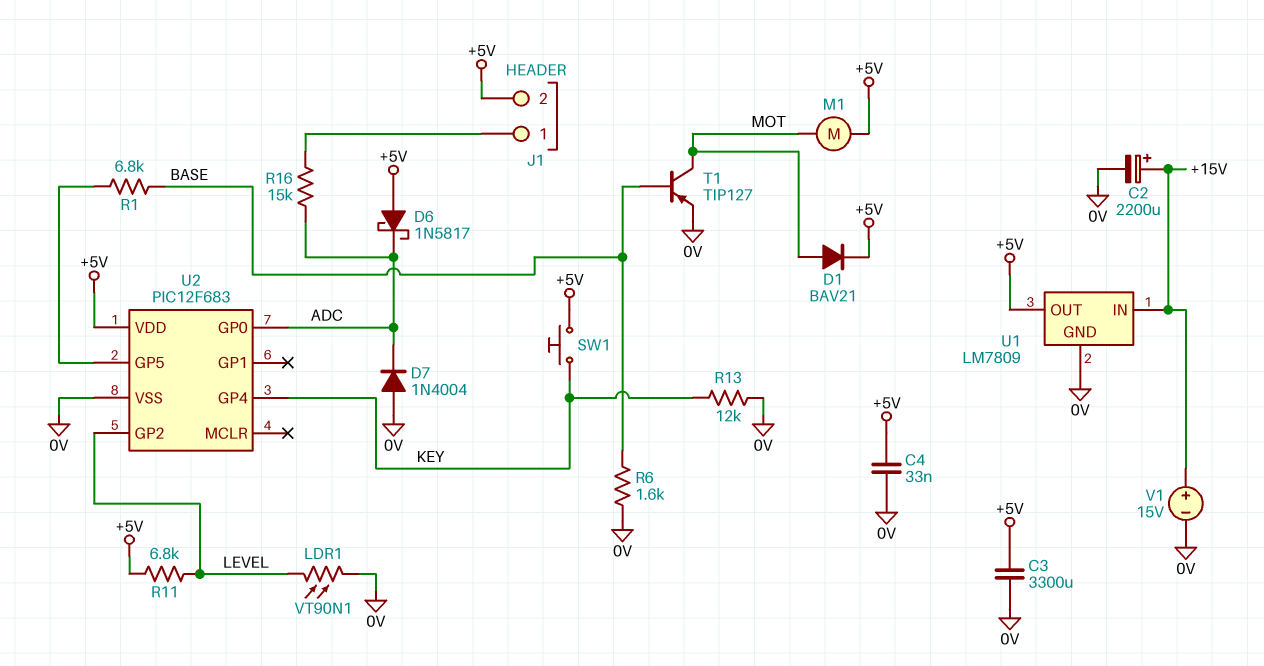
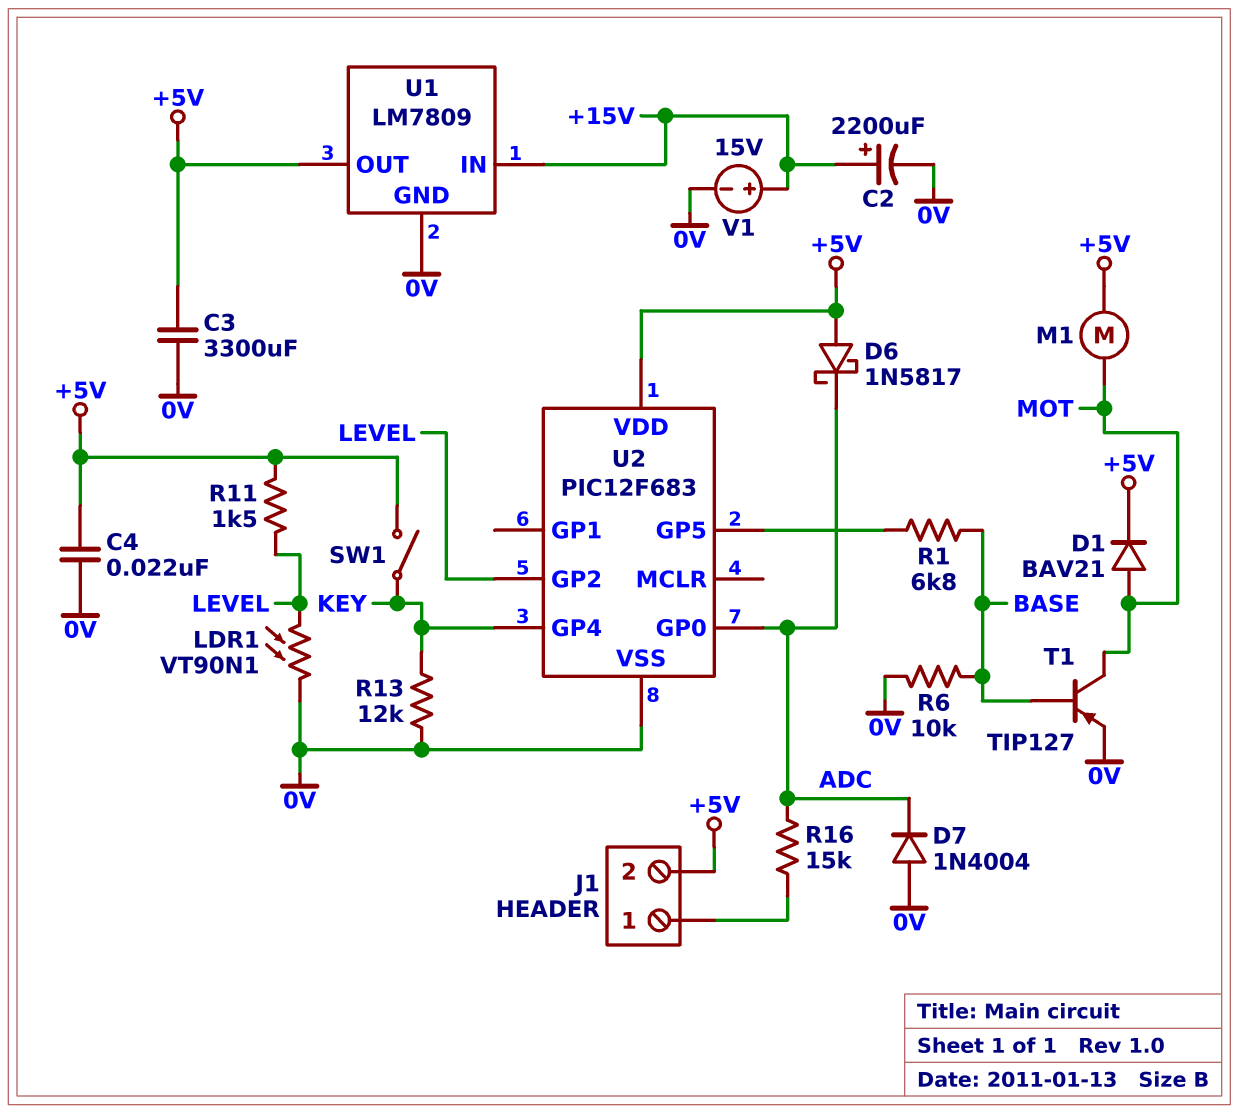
C4: 33nF (+5V, 0V) -> 22nF (+5V, 0V)
R6: 1.6k (0V, BASE) -> 10k (0V, BASE)
R11: 6.8k (+5V, LEVEL) -> 1.5k (+5V, LEVEL)
SW1: button (+5V, KEY) -> switch (+5V, KEY)

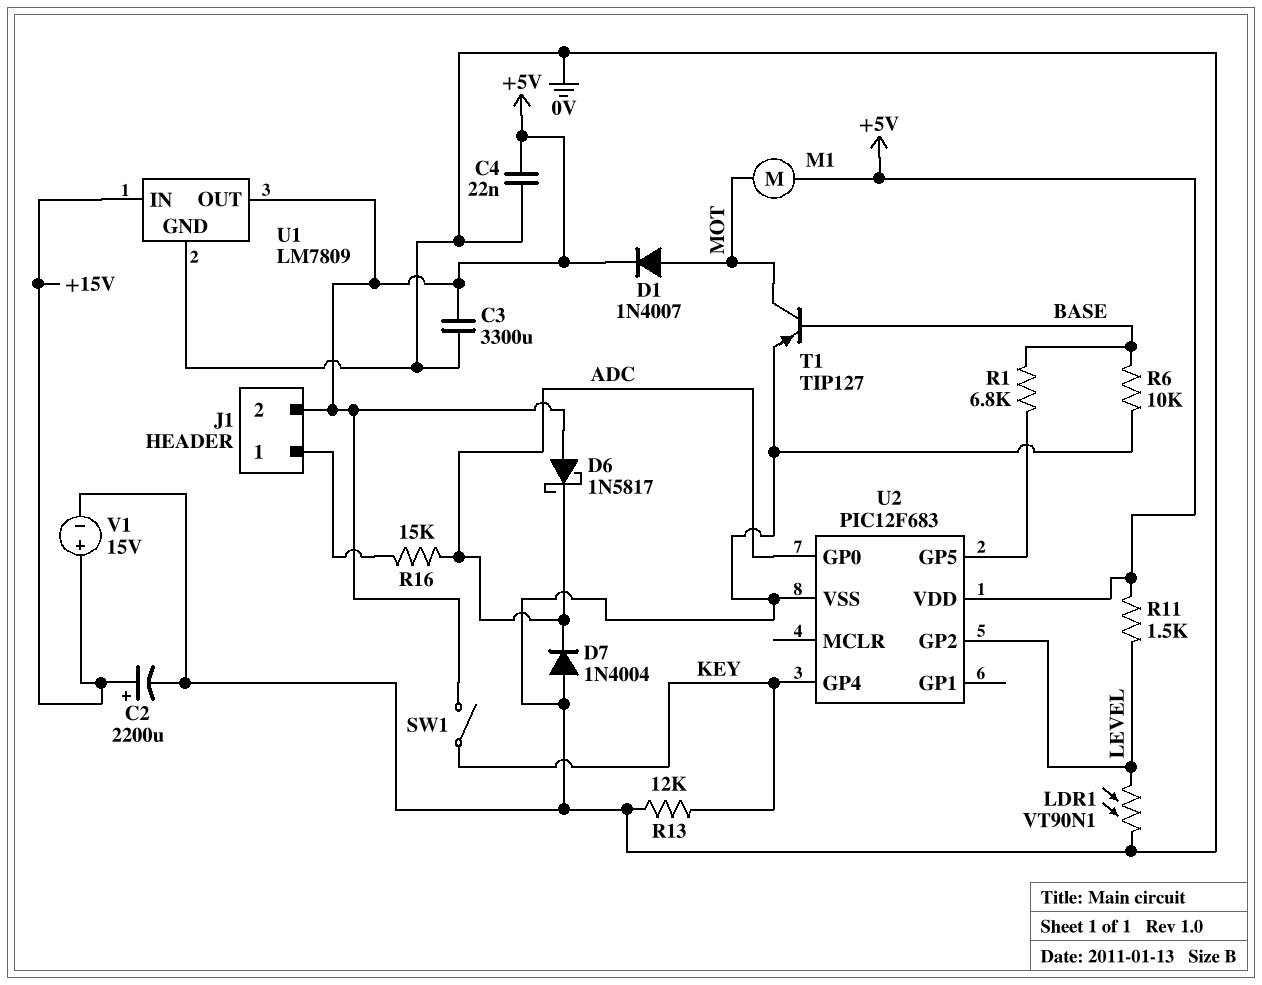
D1: diode BAV21 (A MOT, K +5V) -> diode 1N4007 (A MOT, K +5V)

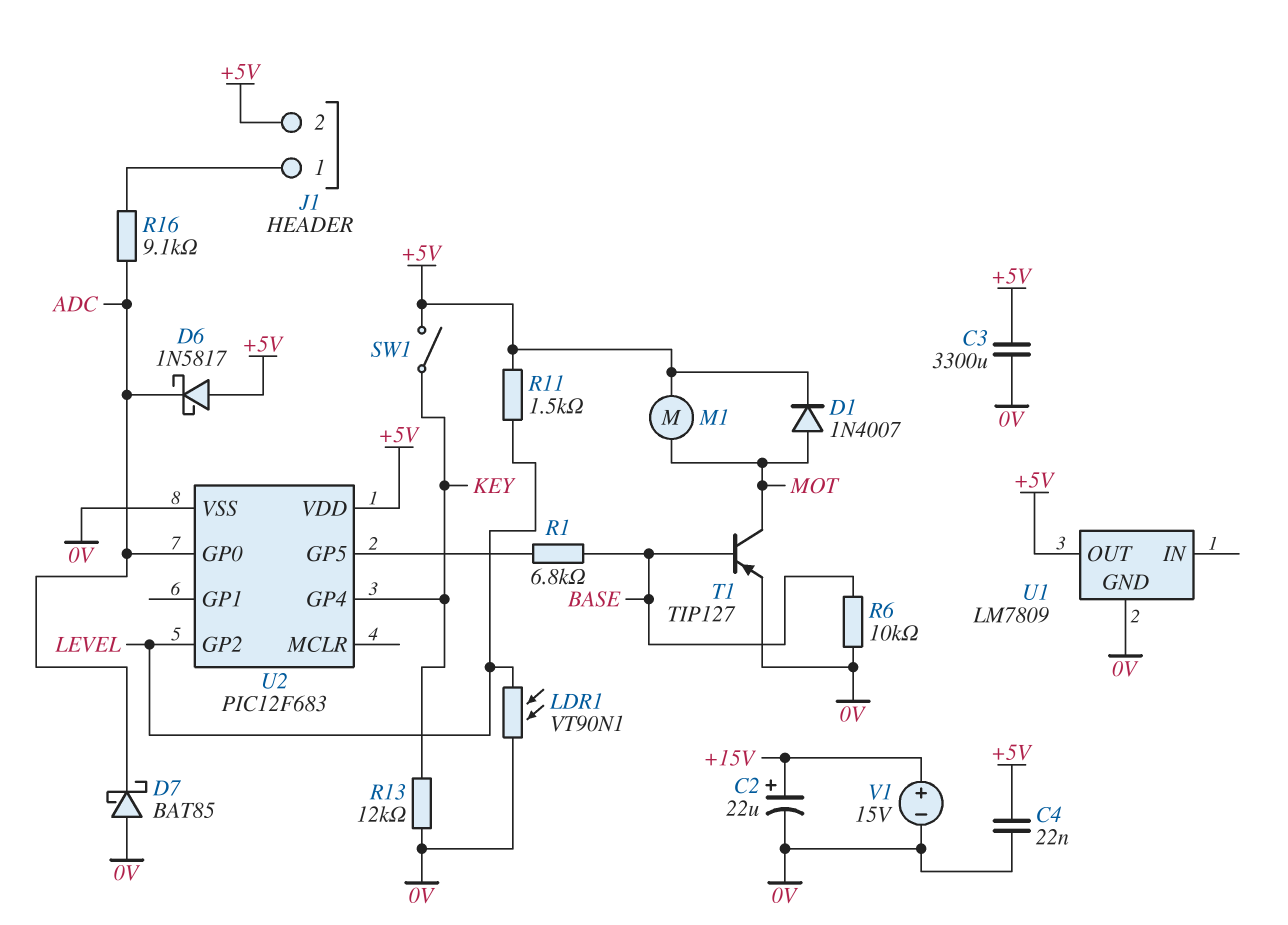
C2: 2200uF (plus +15V, minus 0V) -> 22uF (plus +15V, minus 0V)
D7: diode 1N4004 (A 0V, K ADC) -> schottky BAT85 (A 0V, K ADC)
R16: 15k (ADC, J1/1) -> 9.1k (ADC, J1/1)
U1 pin IN: +15V -> none

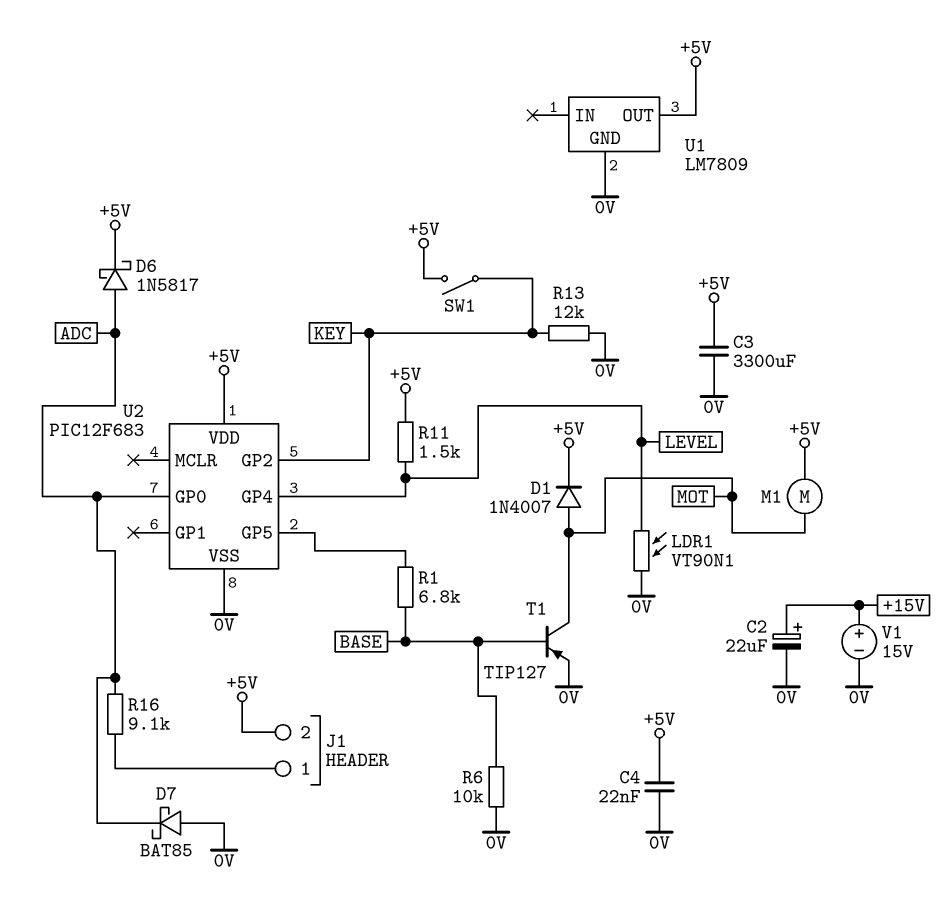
D6: schottky 1N5817 (A +5V, K ADC) -> schottky 1N5817 (A ADC, K +5V)
U2 pin GP2: LEVEL -> KEY
U2 pin GP4: KEY -> LEVEL

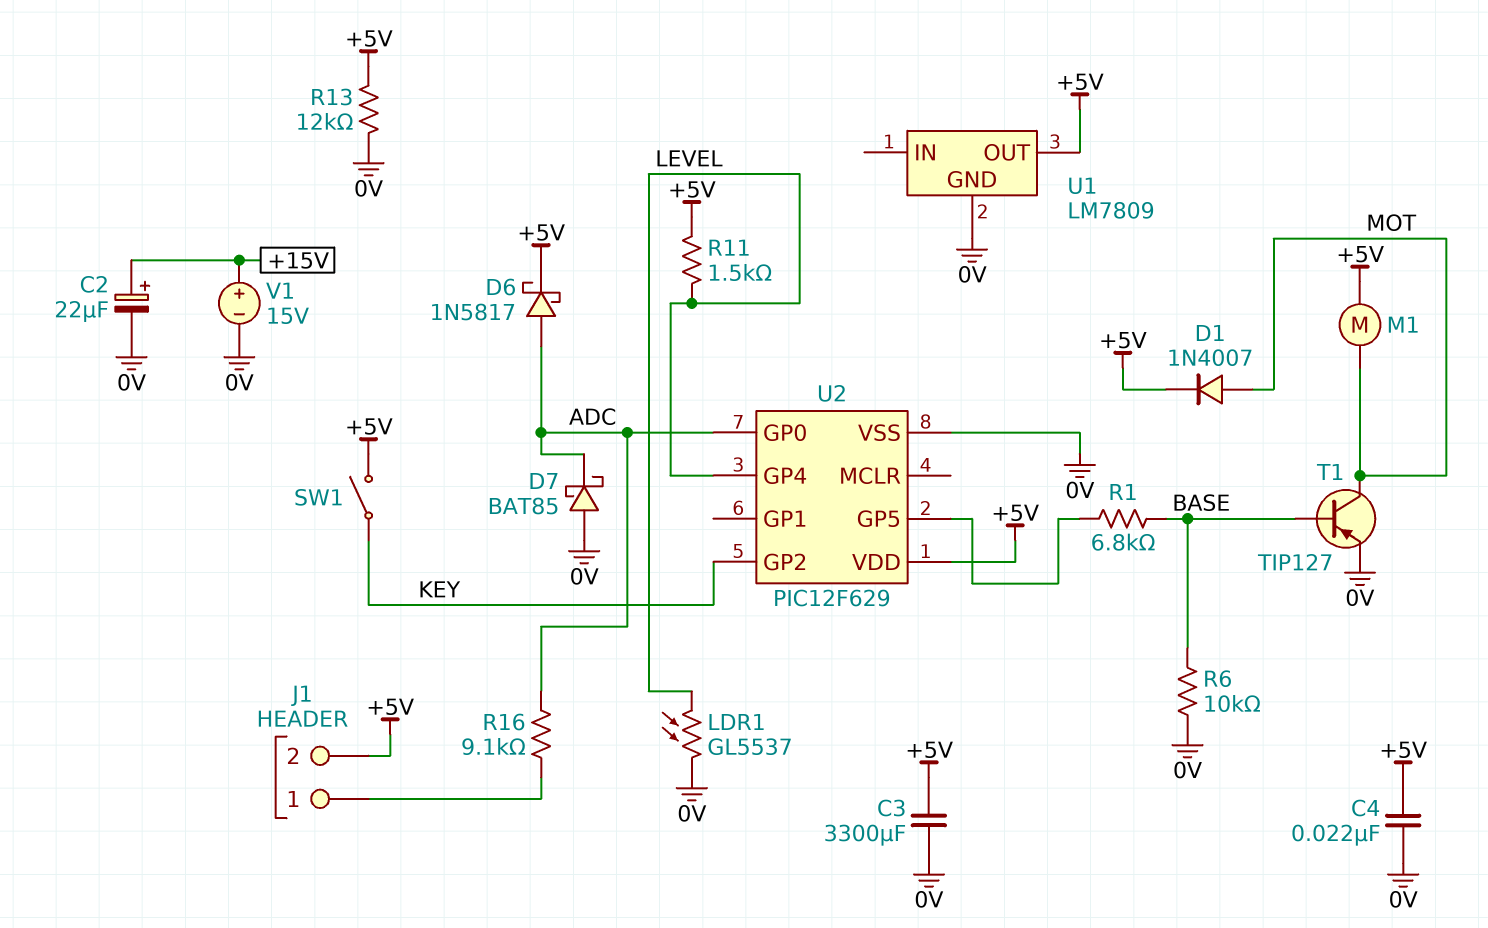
LDR1: VT90N1 (0V, LEVEL) -> GL5537 (0V, LEVEL)
R13: 12k (0V, KEY) -> 12k (+5V, 0V)
U2: PIC12F683 -> PIC12F629

